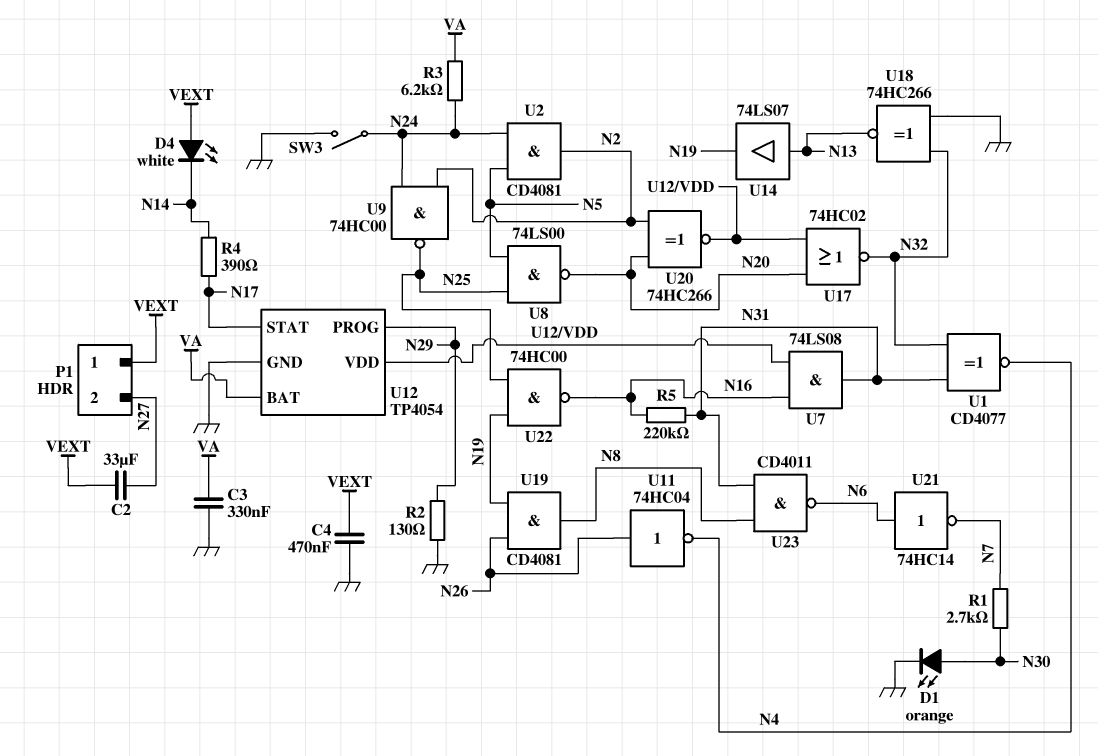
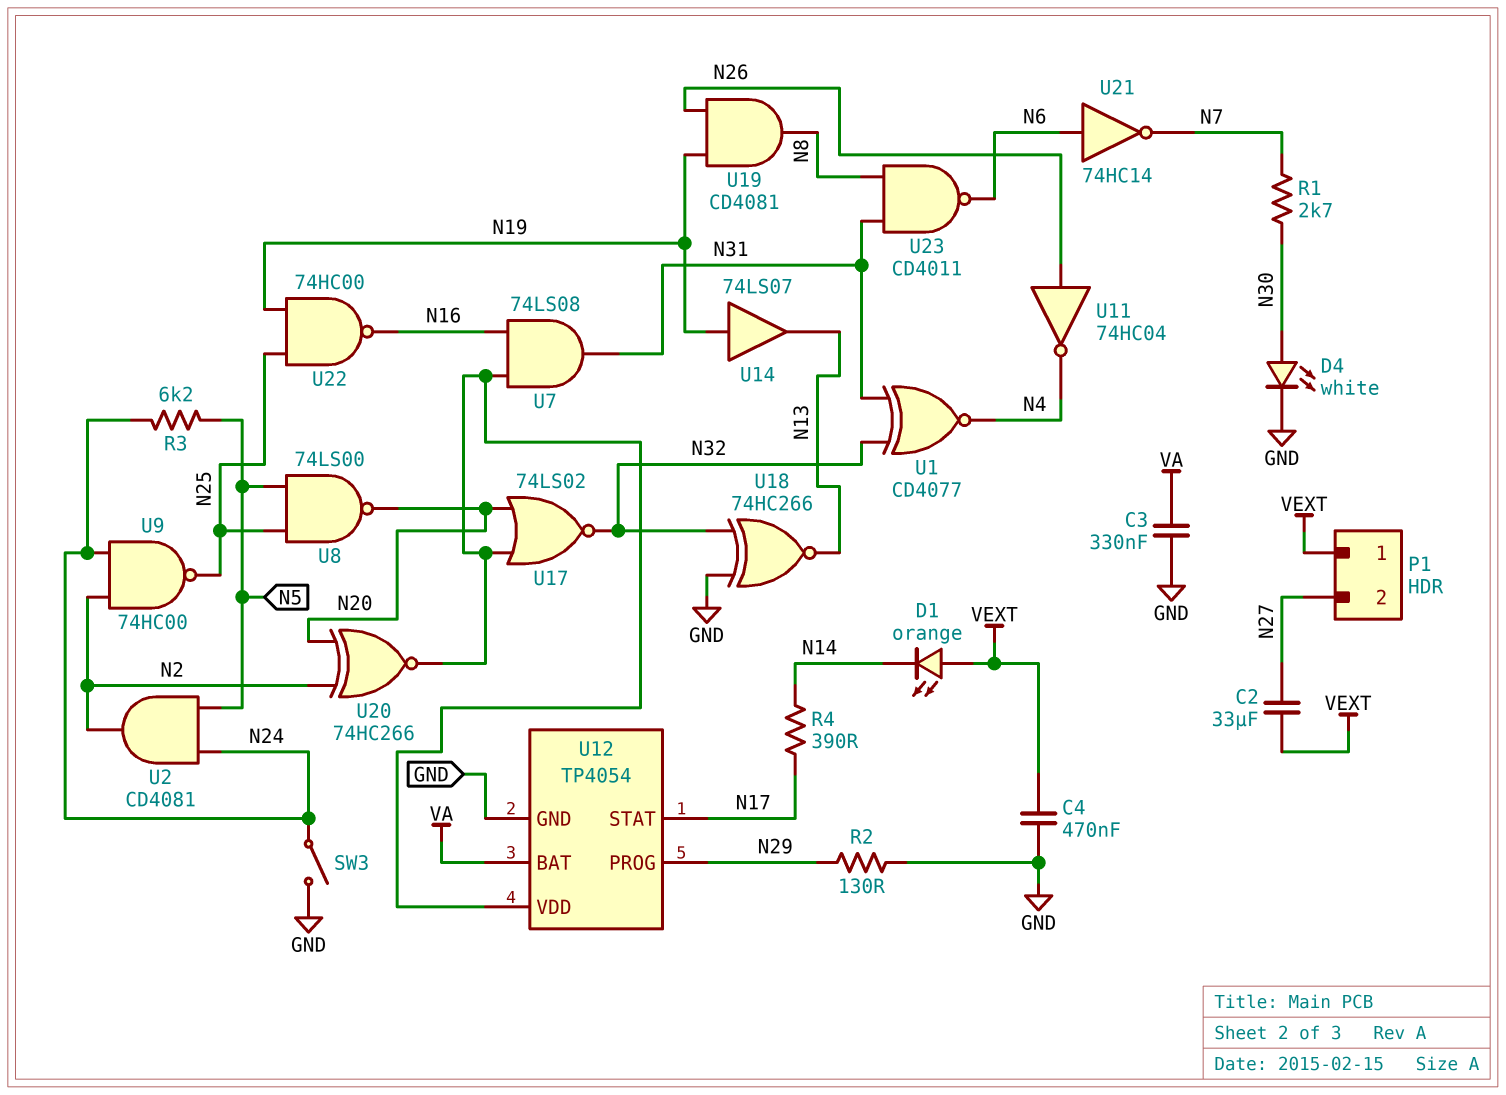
D1: LED orange (A N30, K GND) -> LED orange (A VEXT, K N14)
D4: LED white (A VEXT, K N14) -> LED white (A N30, K GND)
R3: 6.2k (N24, VA) -> 6.2k (N5, N24)
R5: 220k (N16, N31) -> none
U14: buffer 74LS07 (in N13, out N19) -> buffer 74LS07 (in N19, out N13)
U17: NOR 74HC02 (in N20, in U12/VDD, out N32) -> NOR 74LS02 (in N20, in U12/VDD, out N32)

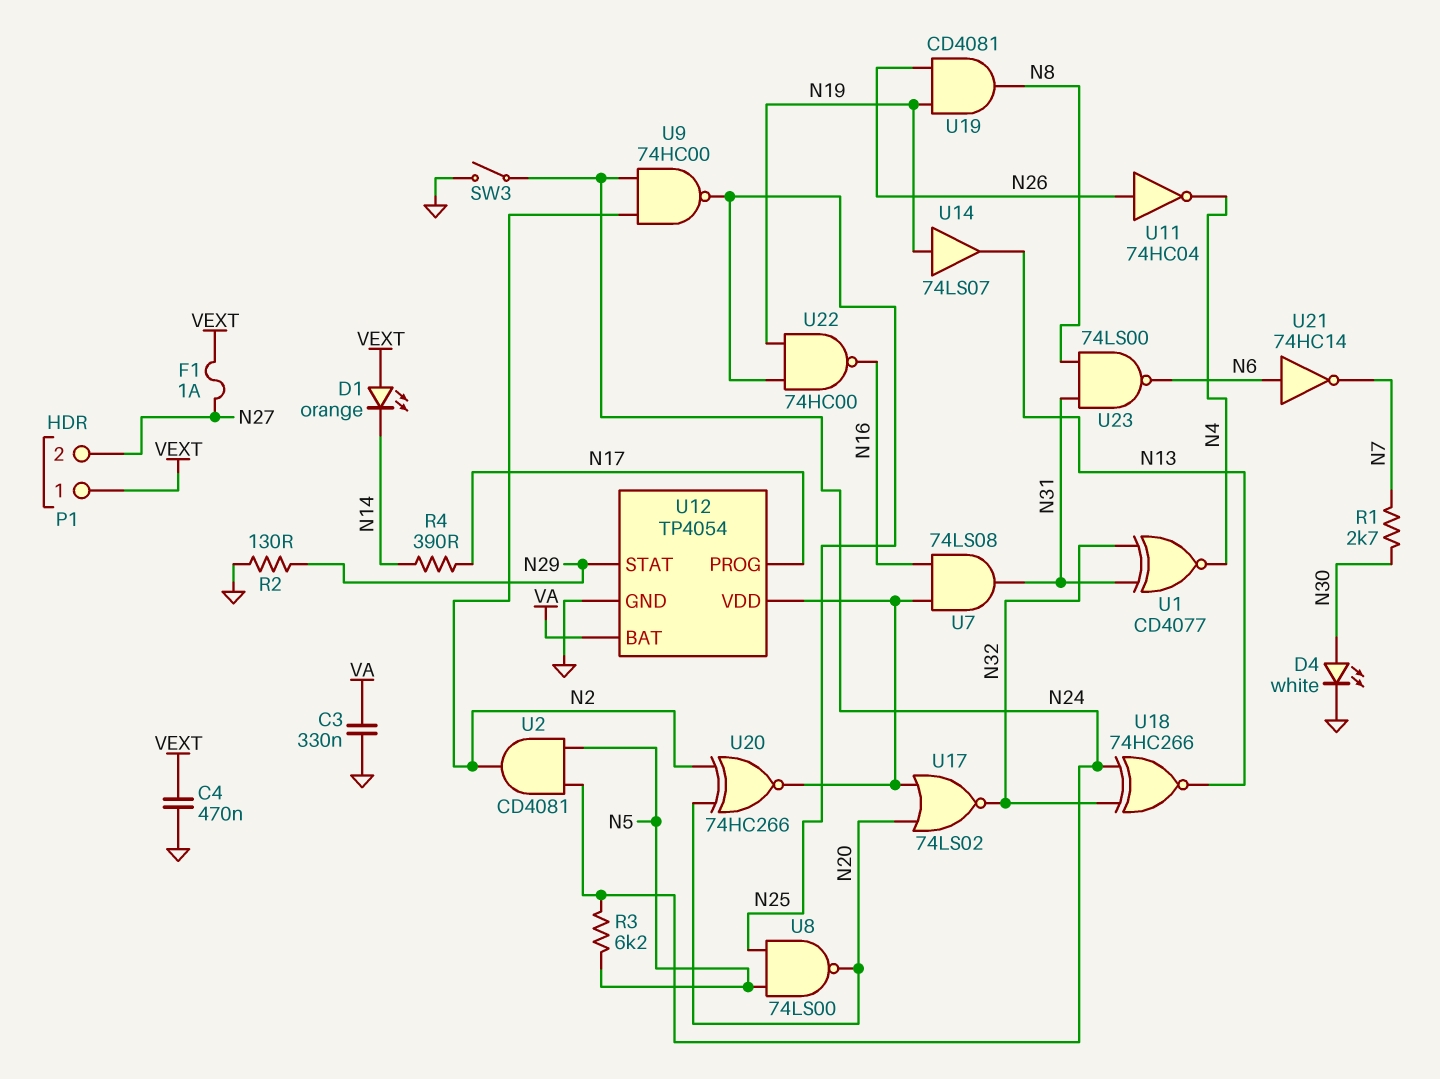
C2: 33uF (N27, VEXT) -> none
F1: none -> 1A (N27, VEXT)
U12 pin PROG: N29 -> N17
U12 pin STAT: N17 -> N29
U18: XNOR 74HC266 (in GND, in N32, out N13) -> XNOR 74HC266 (in N24, in N32, out N13)
U23: NAND CD4011 (in N8, in N31, out N6) -> NAND 74LS00 (in N8, in N31, out N6)

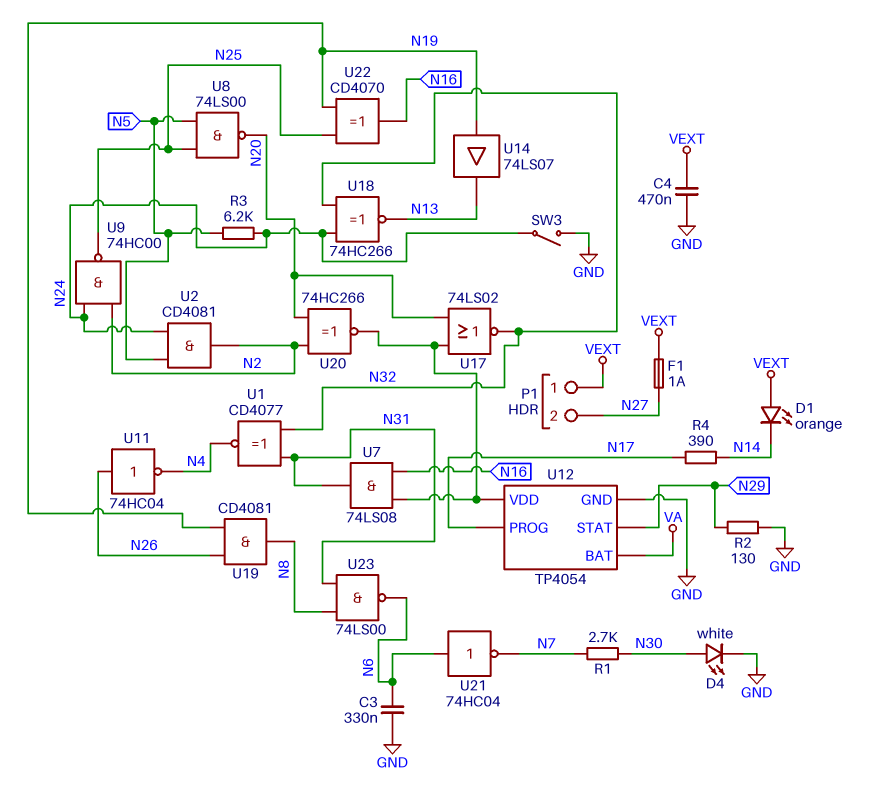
C3: 330nF (GND, VA) -> 330nF (GND, N6)
U21: NOT 74HC14 (in N6, out N7) -> NOT 74HC04 (in N6, out N7)
U22: NAND 74HC00 (in N19, in N25, out N16) -> XOR CD4070 (in N19, in N25, out N16)

